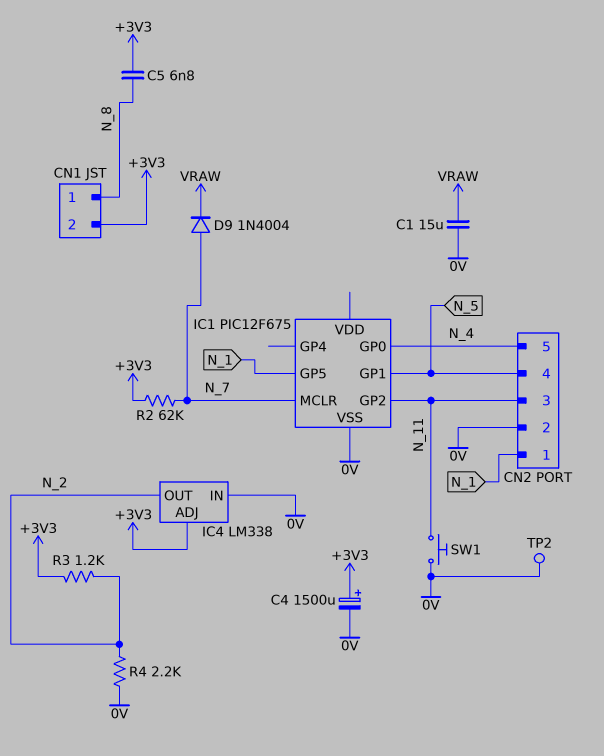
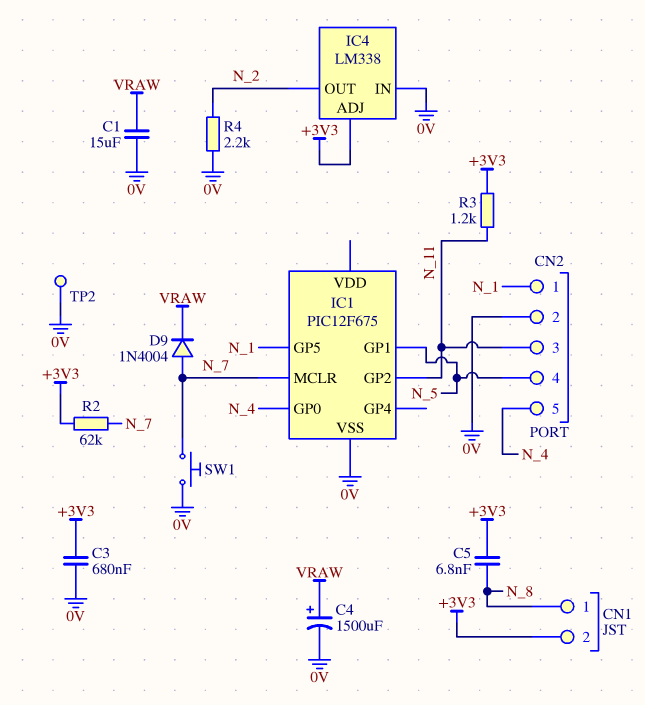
C3: none -> 680nF (+3V3, 0V)
C4: 1500uF (plus +3V3, minus 0V) -> 1500uF (plus VRAW, minus 0V)
R3: 1.2k (+3V3, N_2) -> 1.2k (+3V3, N_11)
SW1: button (0V, N_11) -> button (0V, N_7)

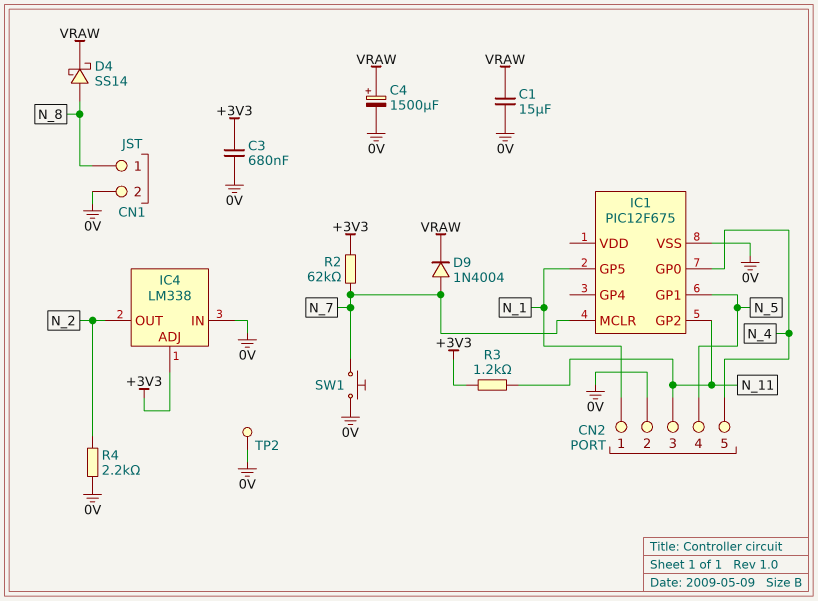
C5: 6.8nF (+3V3, N_8) -> none
CN1 pin 2: +3V3 -> 0V
D4: none -> schottky SS14 (A N_8, K VRAW)

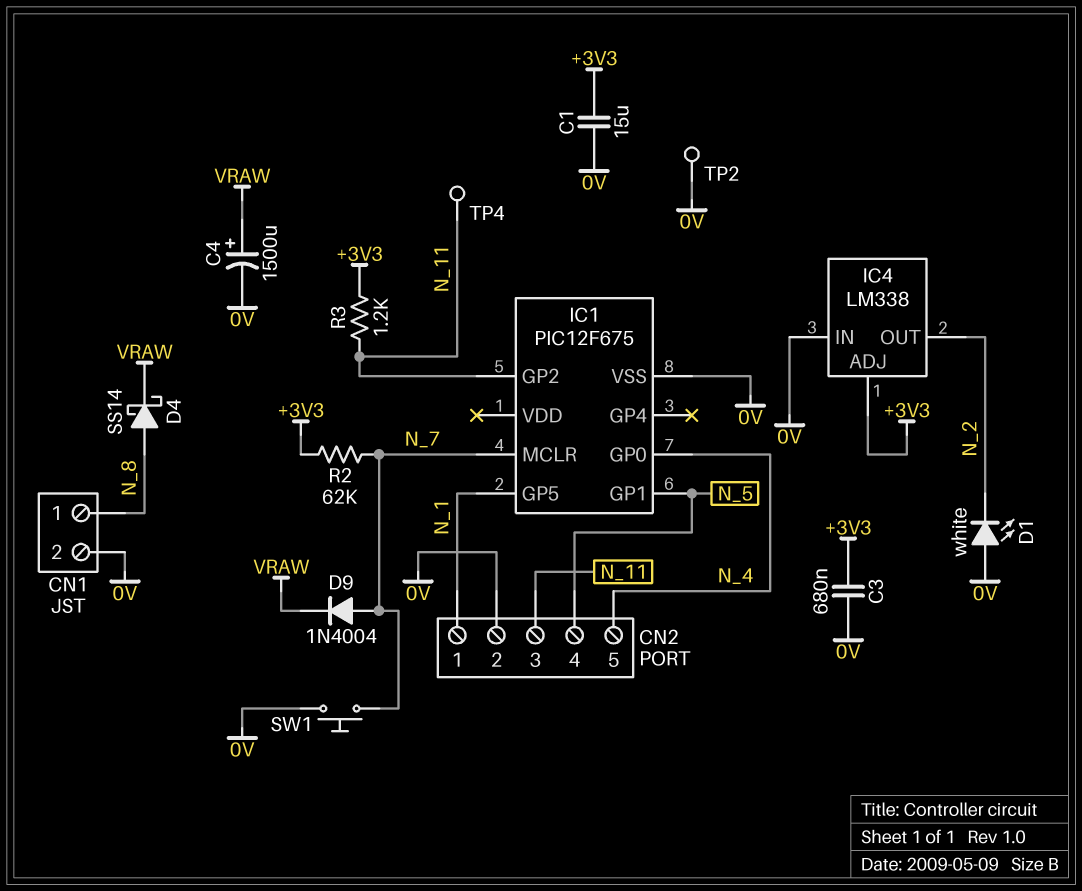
C1: 15uF (0V, VRAW) -> 15uF (+3V3, 0V)
D1: none -> LED white (A 0V, K N_2)
R4: 2.2k (0V, N_2) -> none
TP4: none -> test point (N_11)

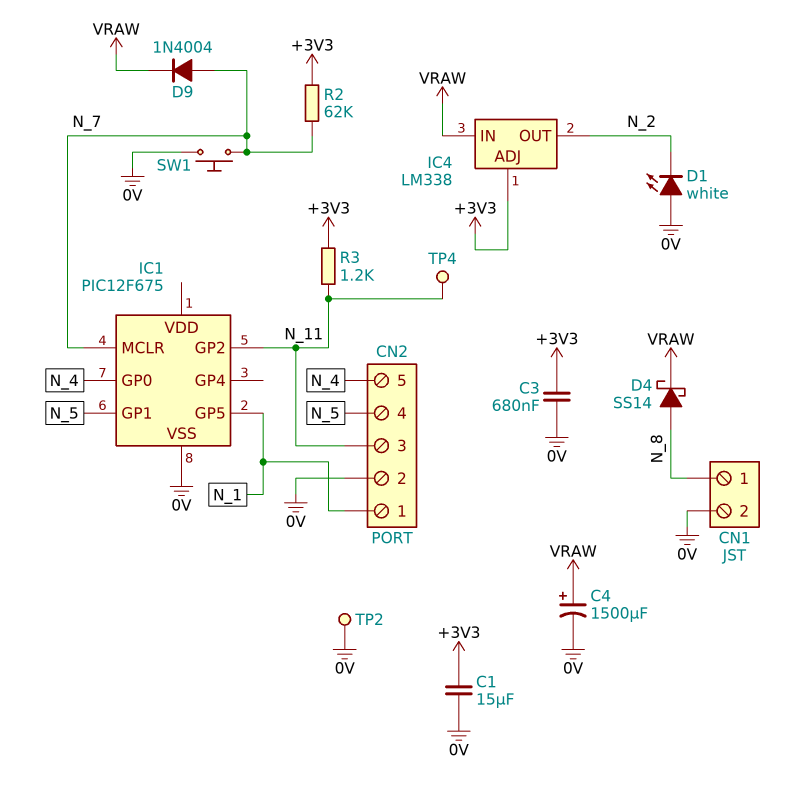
IC4 pin IN: 0V -> VRAW

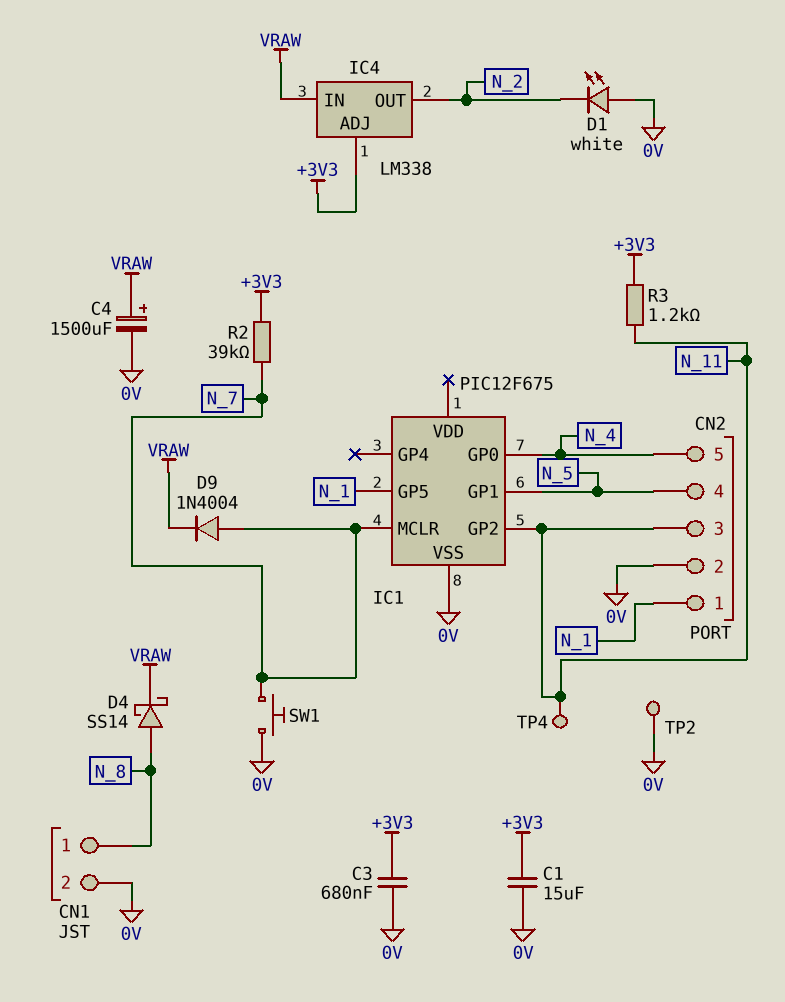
R2: 62k (+3V3, N_7) -> 39k (+3V3, N_7)

